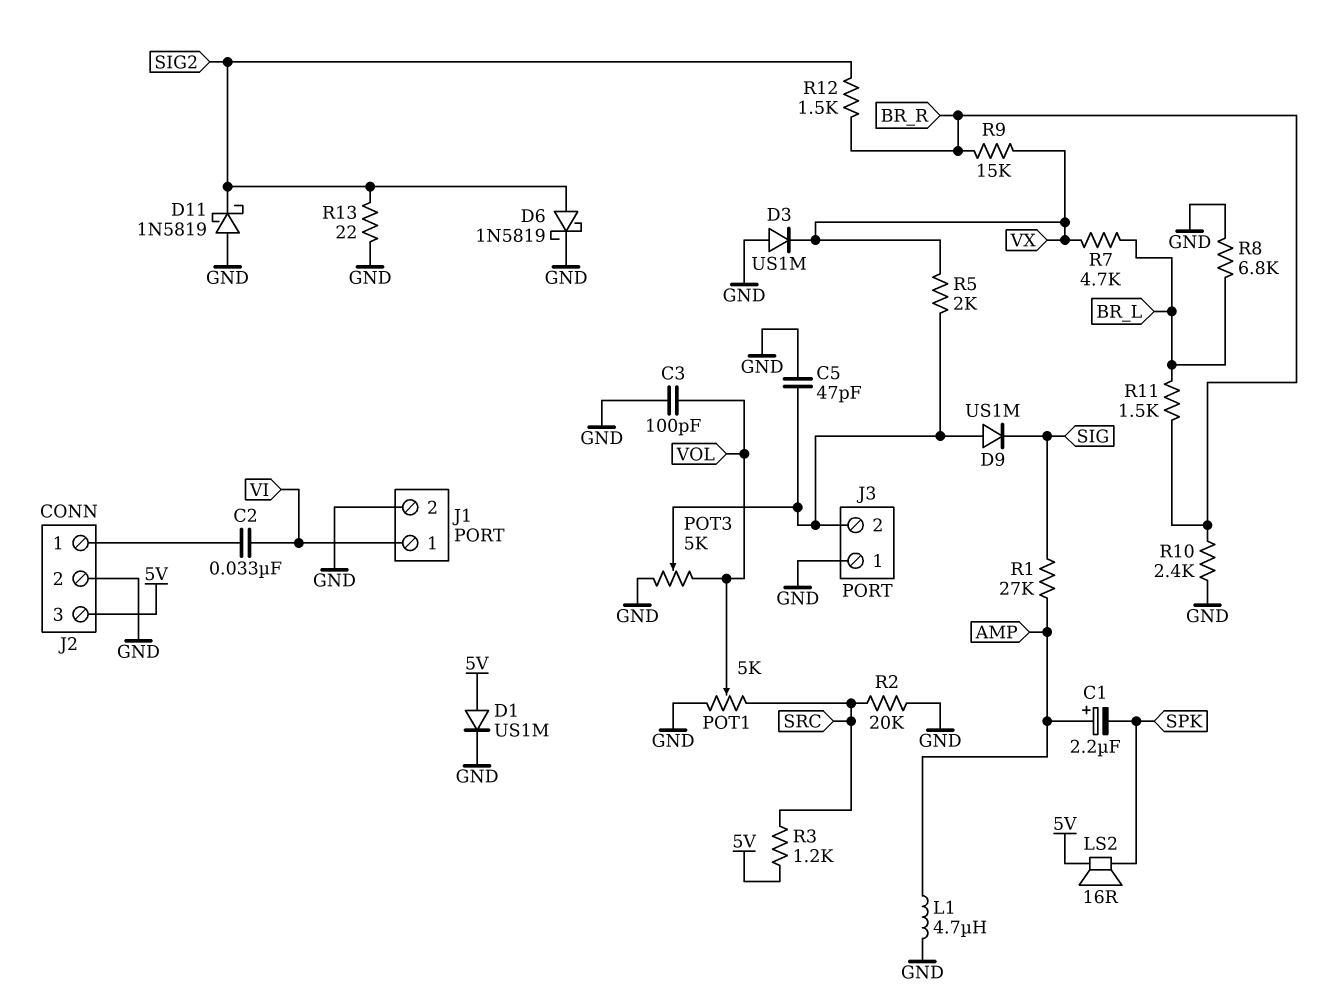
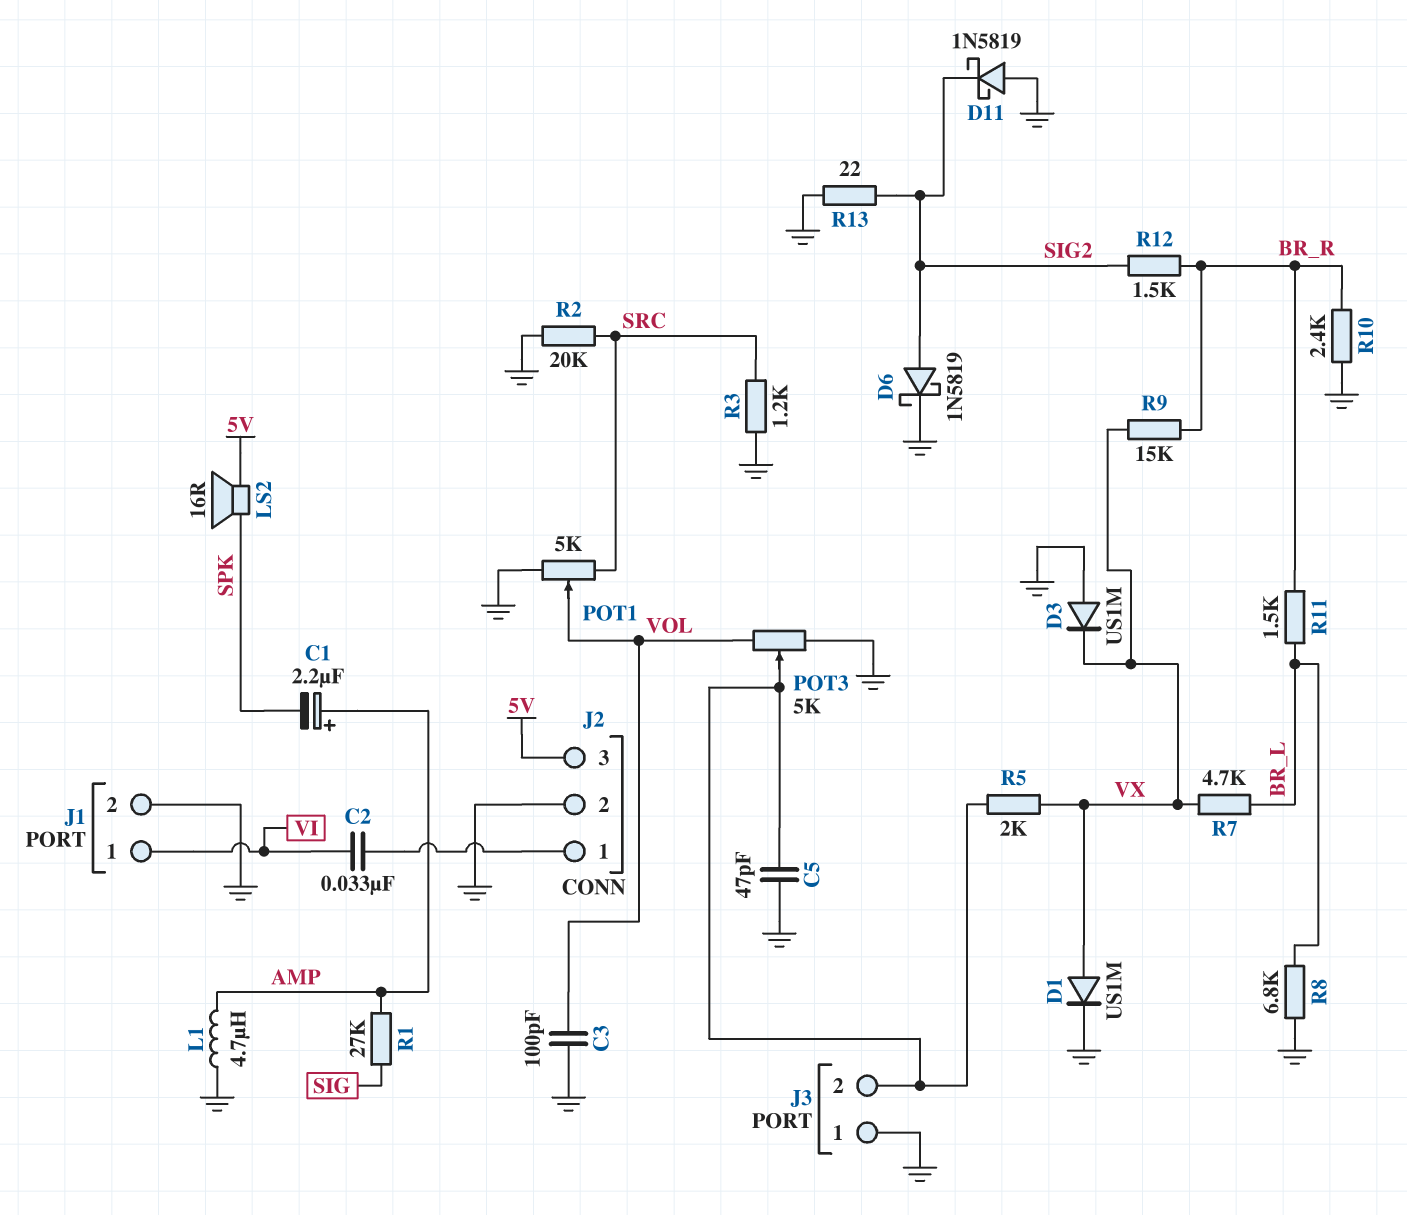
D1: diode US1M (A 5V, K GND) -> diode US1M (A VX, K GND)
D9: diode US1M (A J3/2, K SIG) -> none
R3: 1.2k (5V, SRC) -> 1.2k (GND, SRC)

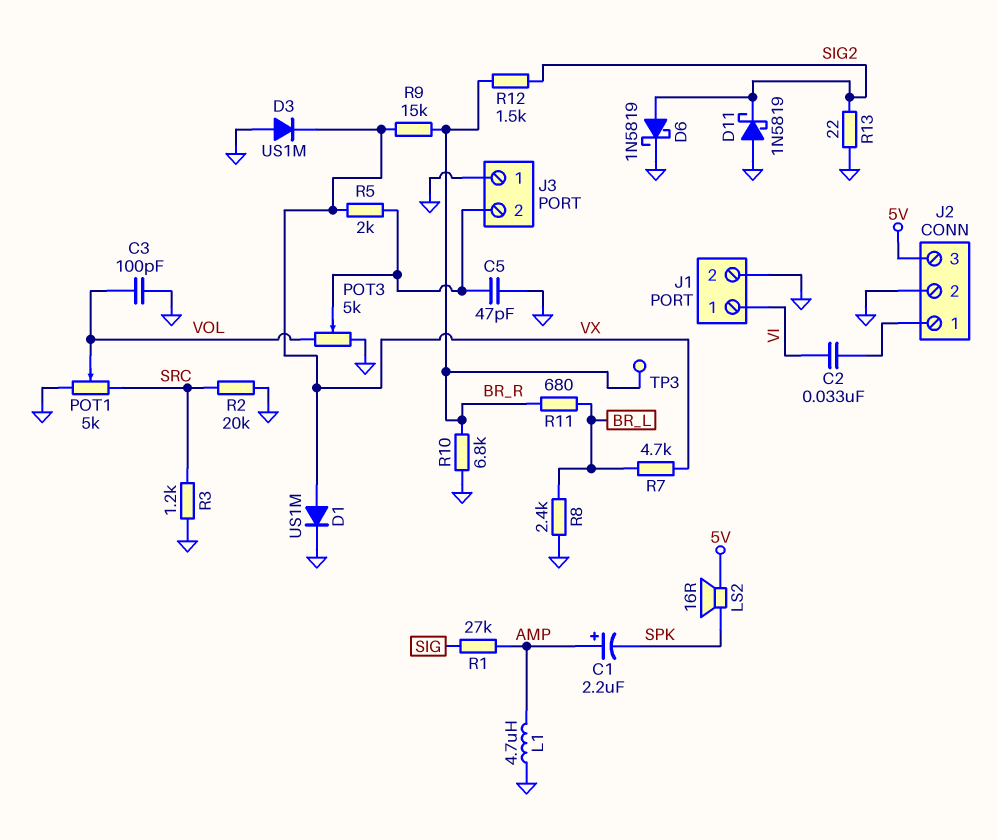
R8: 6.8k (BR_L, GND) -> 2.4k (BR_L, GND)
R10: 2.4k (BR_R, GND) -> 6.8k (BR_R, GND)
R11: 1.5k (BR_L, BR_R) -> 680 (BR_L, BR_R)
TP3: none -> test point (BR_R)

